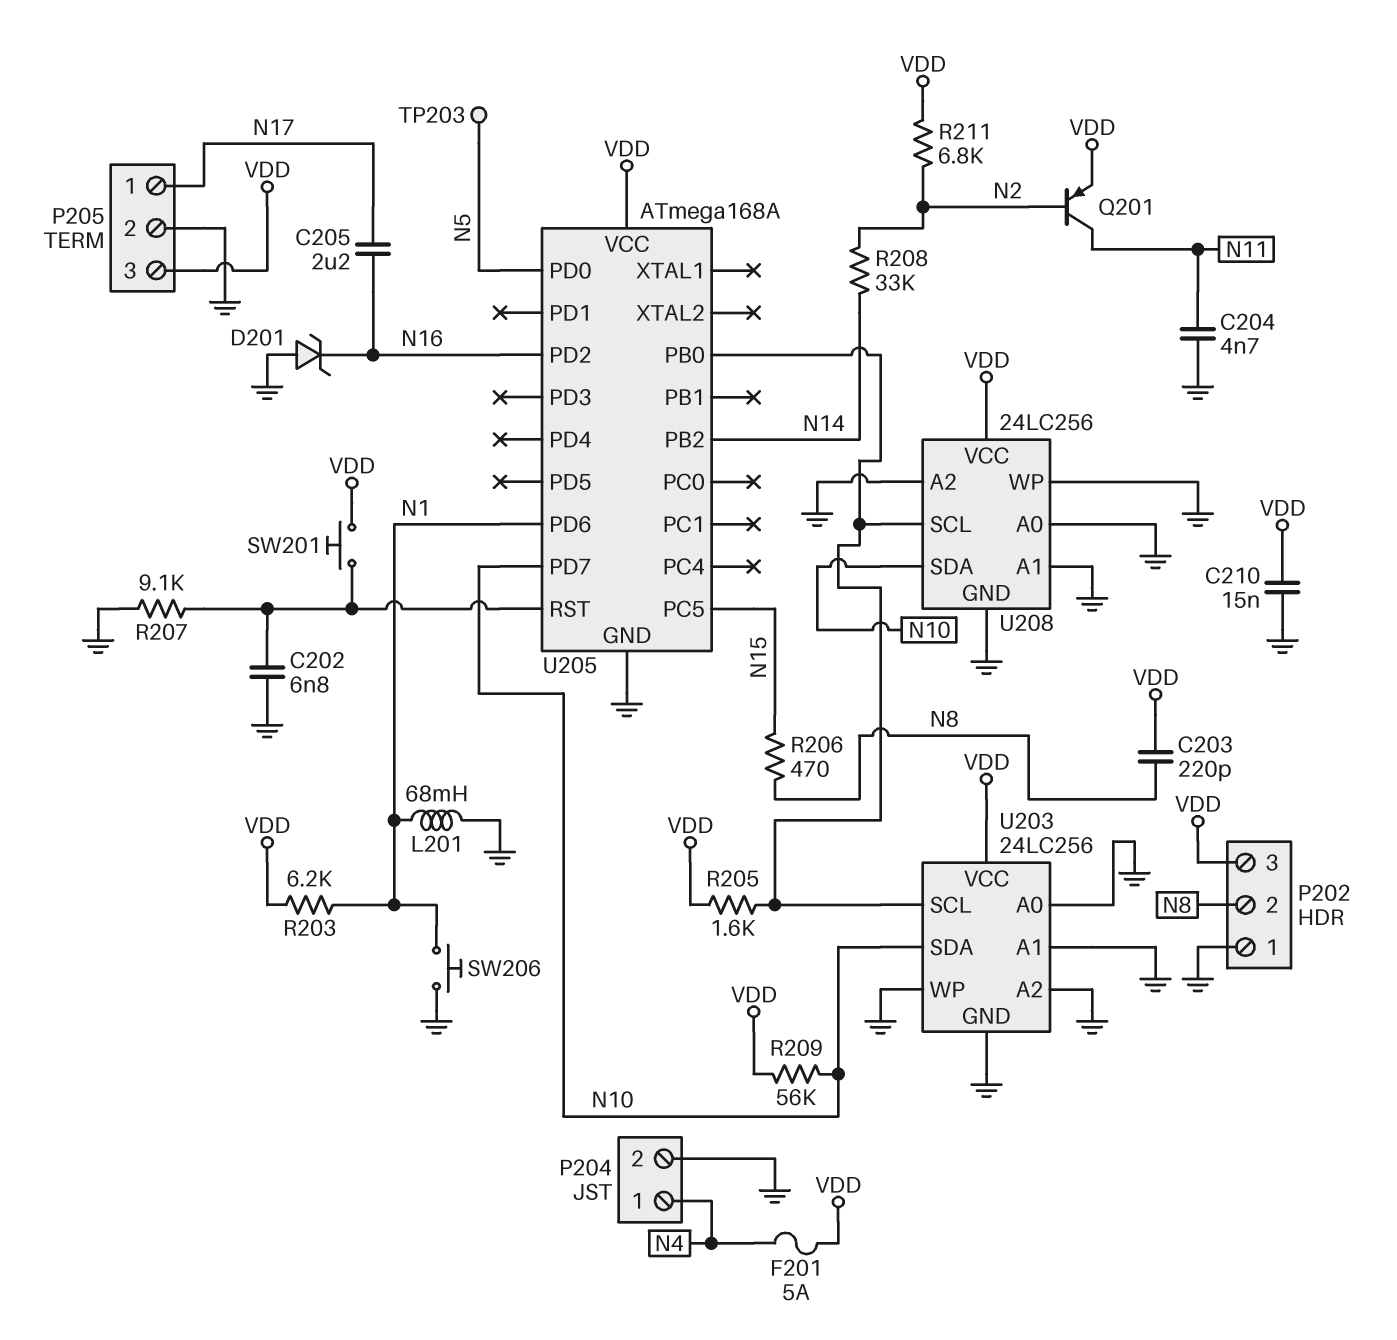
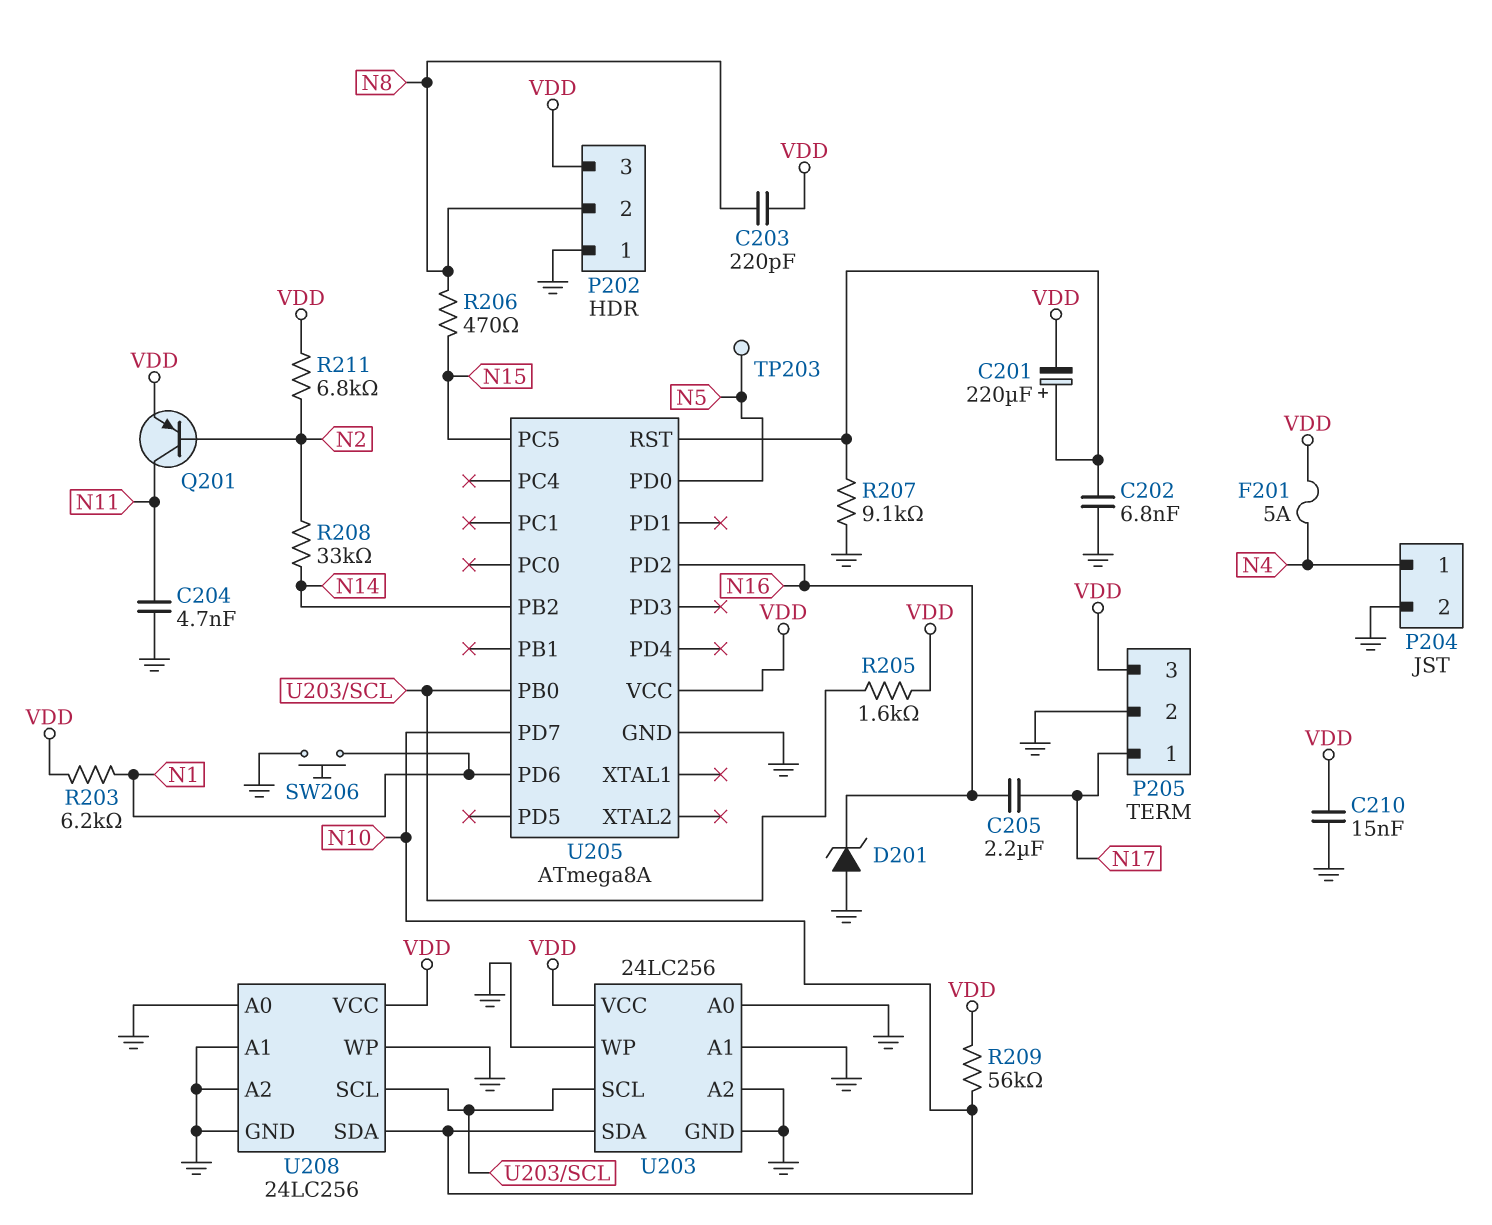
C201: none -> 220uF (plus U205/RST, minus VDD)
L201: 68mH (GND, N1) -> none
SW201: button (U205/RST, VDD) -> none
U205: ATmega168A -> ATmega8A

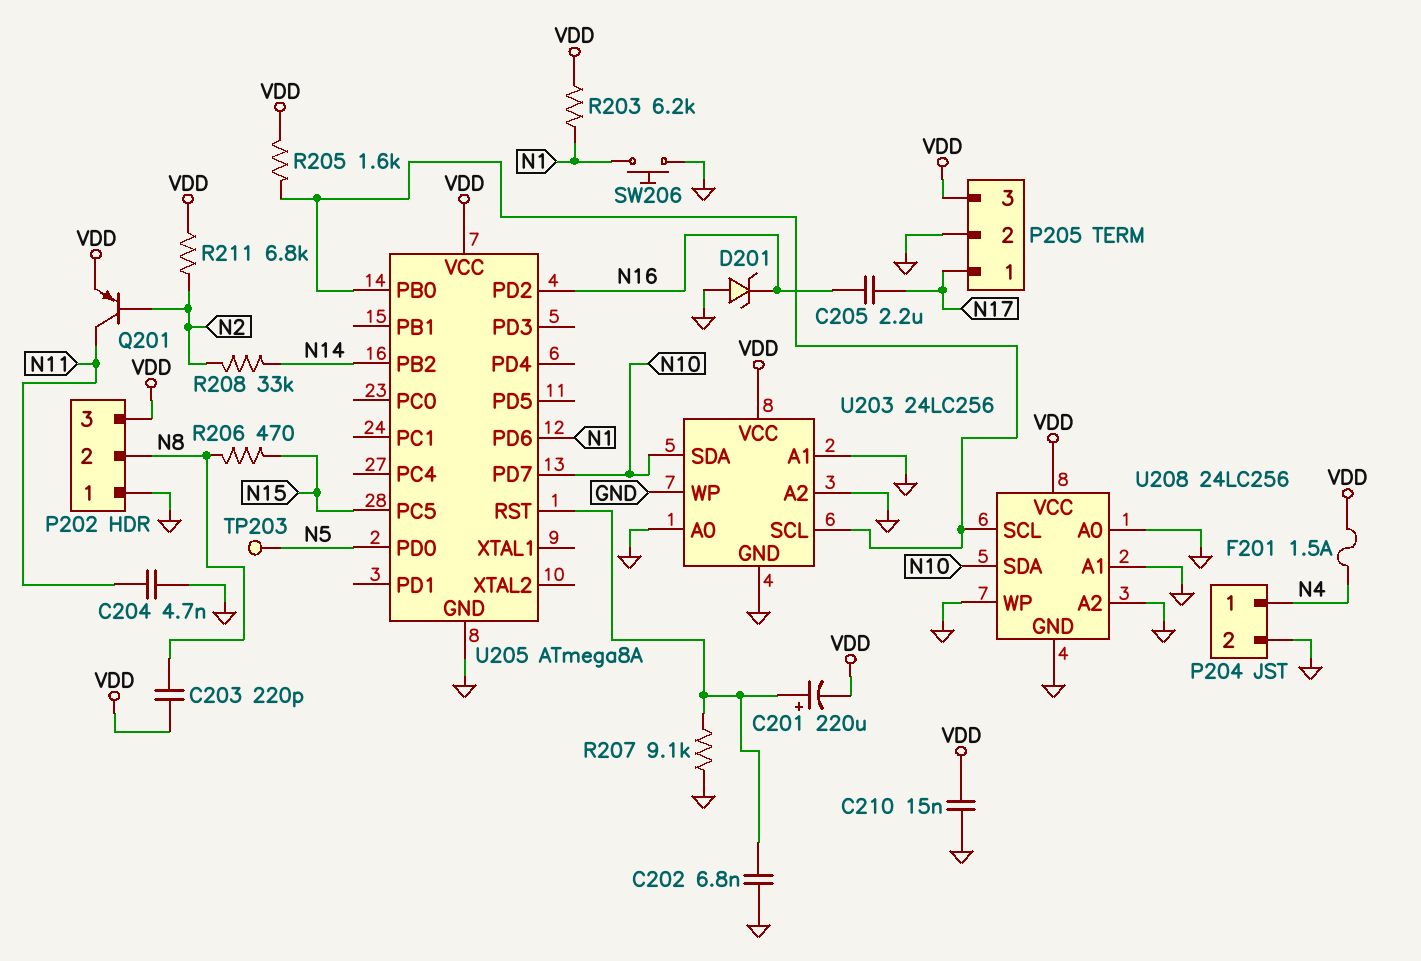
F201: 5A (N4, VDD) -> 1.5A (N4, VDD)
R209: 56k (N10, VDD) -> none

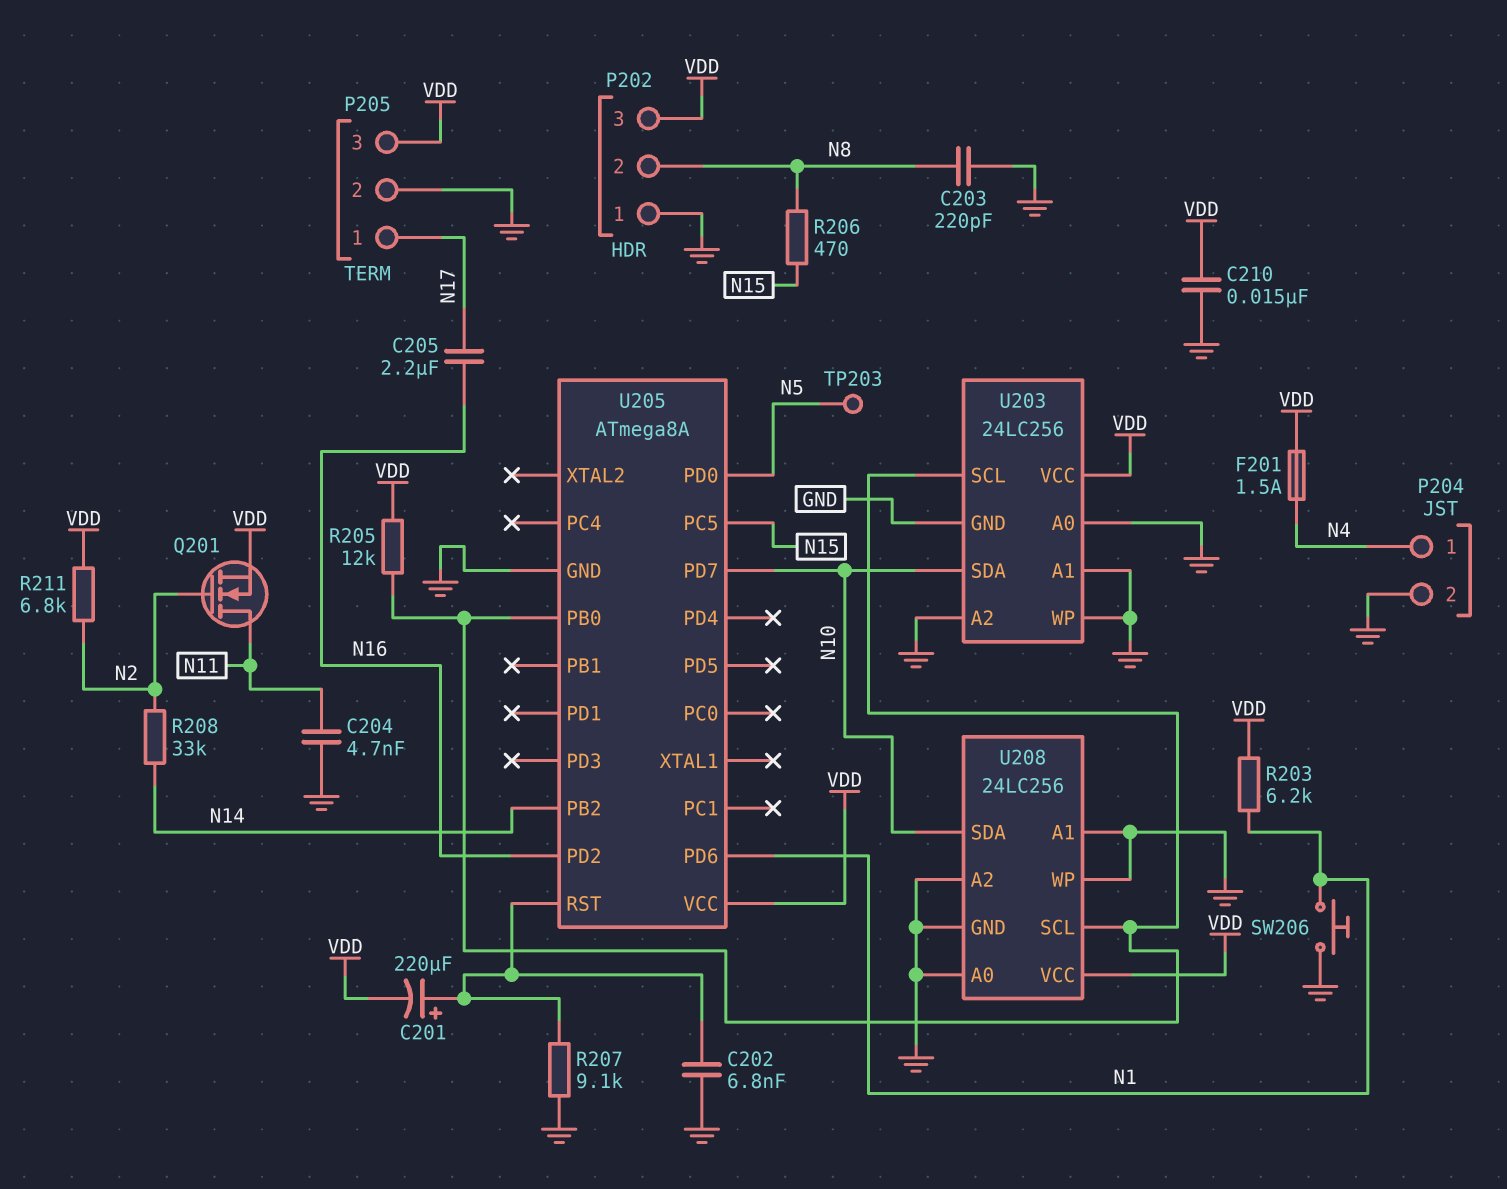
C203: 220pF (N8, VDD) -> 220pF (GND, N8)
D201: zener (A GND, K N16) -> none
Q201: PNP (B N2, C N11, E VDD) -> NMOS (G N2, D N11, S VDD)
R205: 1.6k (U203/SCL, VDD) -> 12k (U203/SCL, VDD)

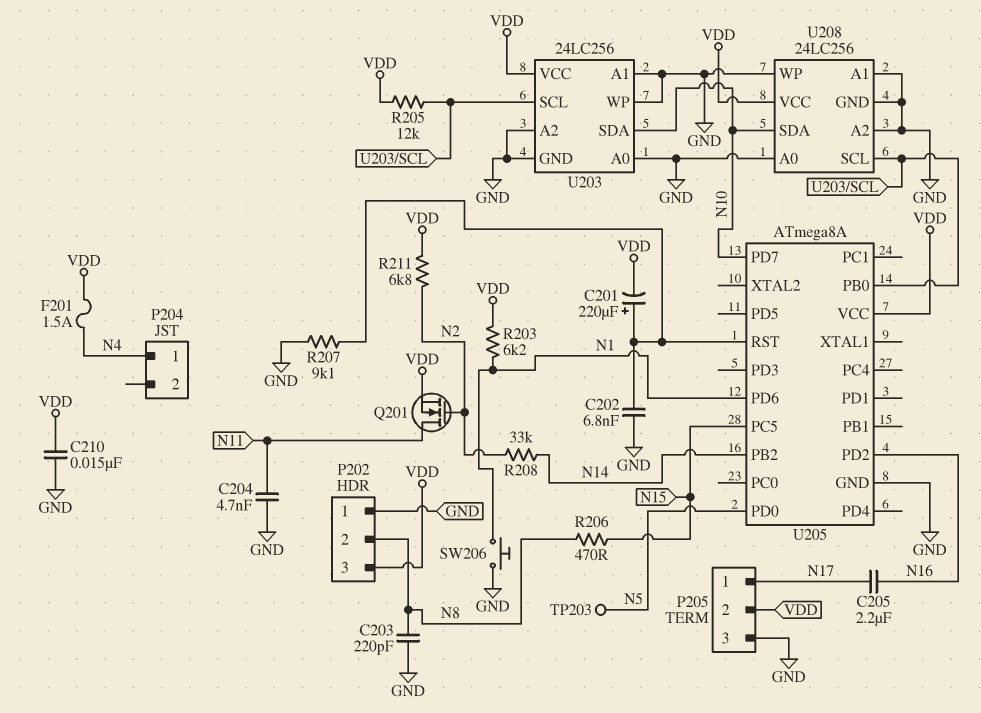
P204 pin 2: GND -> none
P205 pin 2: GND -> VDD
P205 pin 3: VDD -> GND

